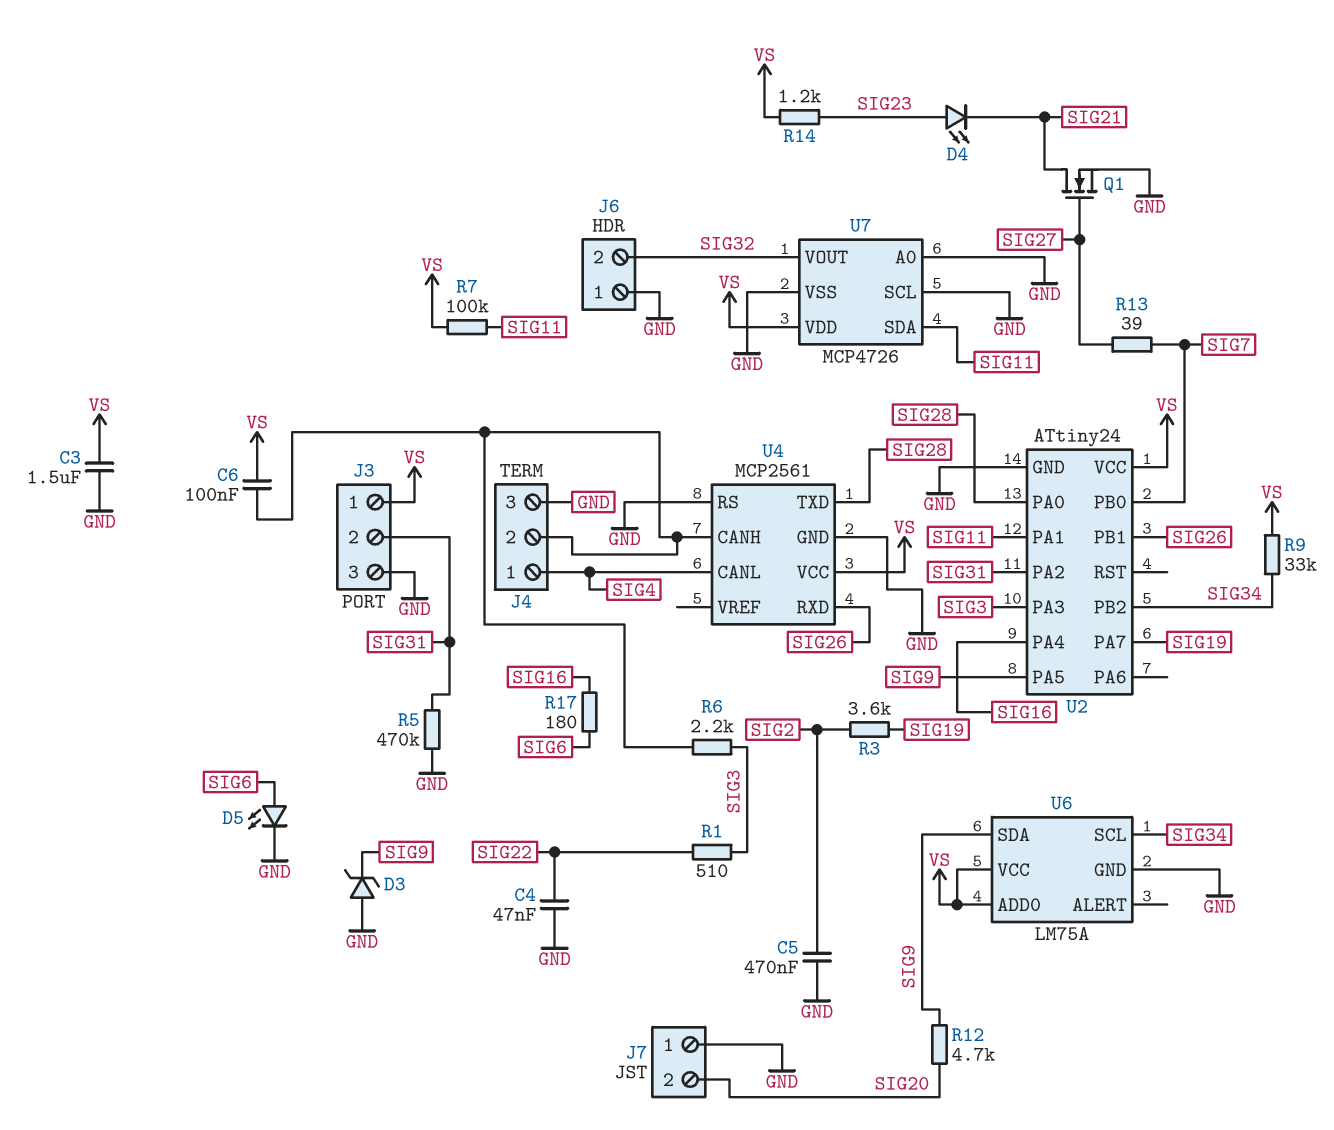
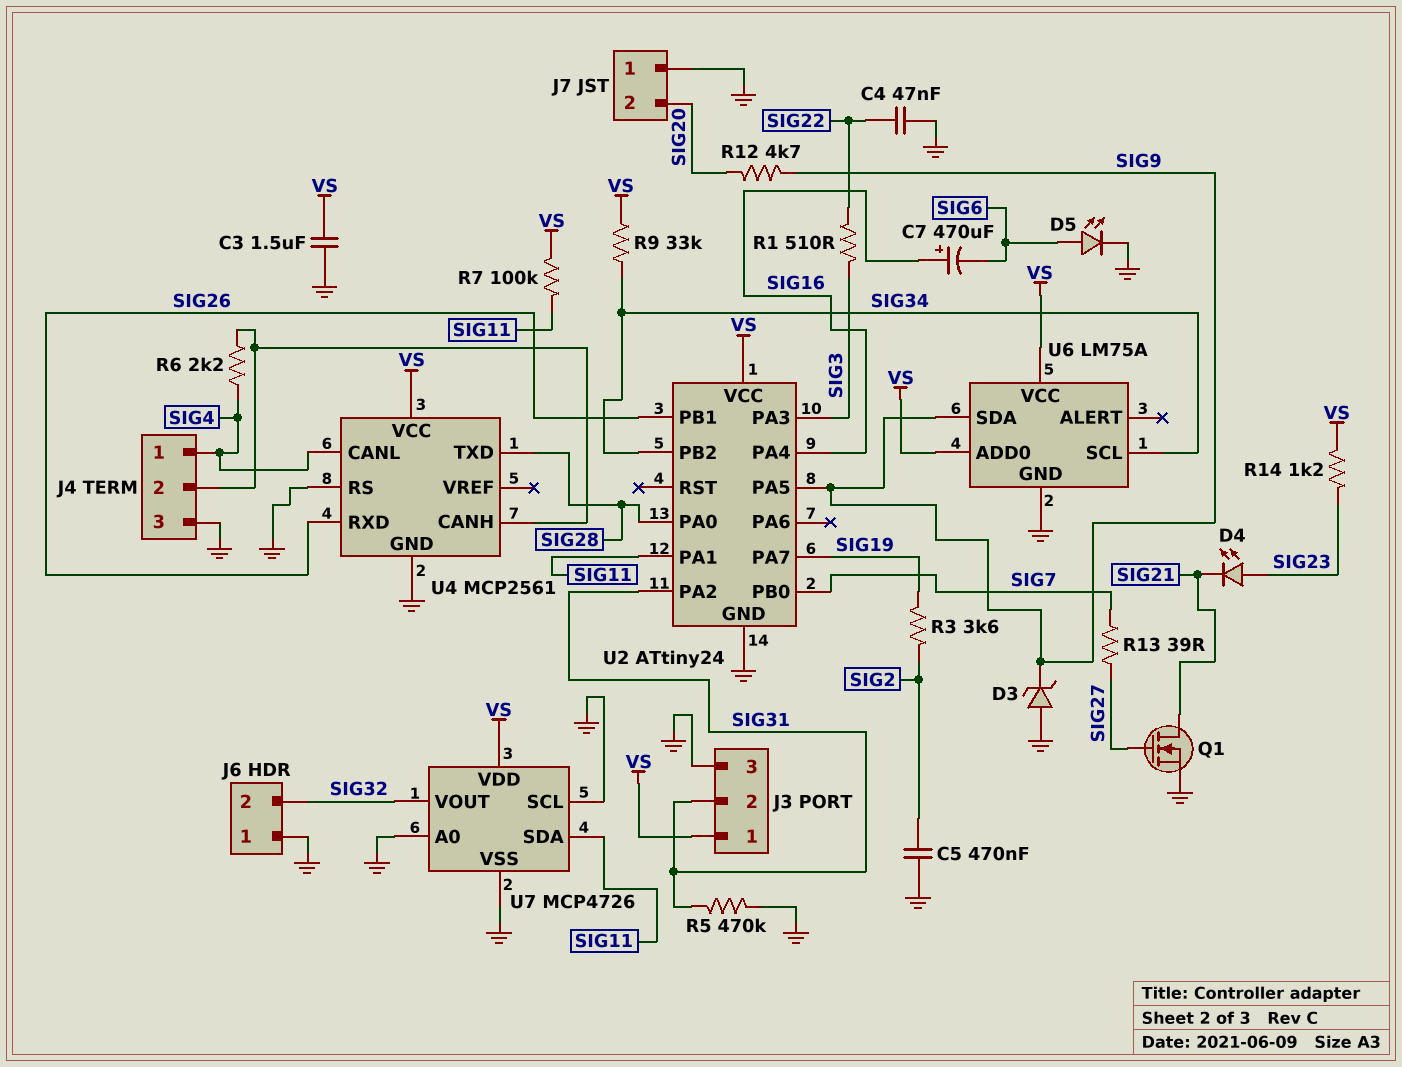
C6: 100nF (J4/2, VS) -> none
C7: none -> 470uF (plus SIG16, minus SIG6)
R6: 2.2k (J4/2, SIG3) -> 2.2k (J4/2, SIG4)
R17: 180 (SIG6, SIG16) -> none

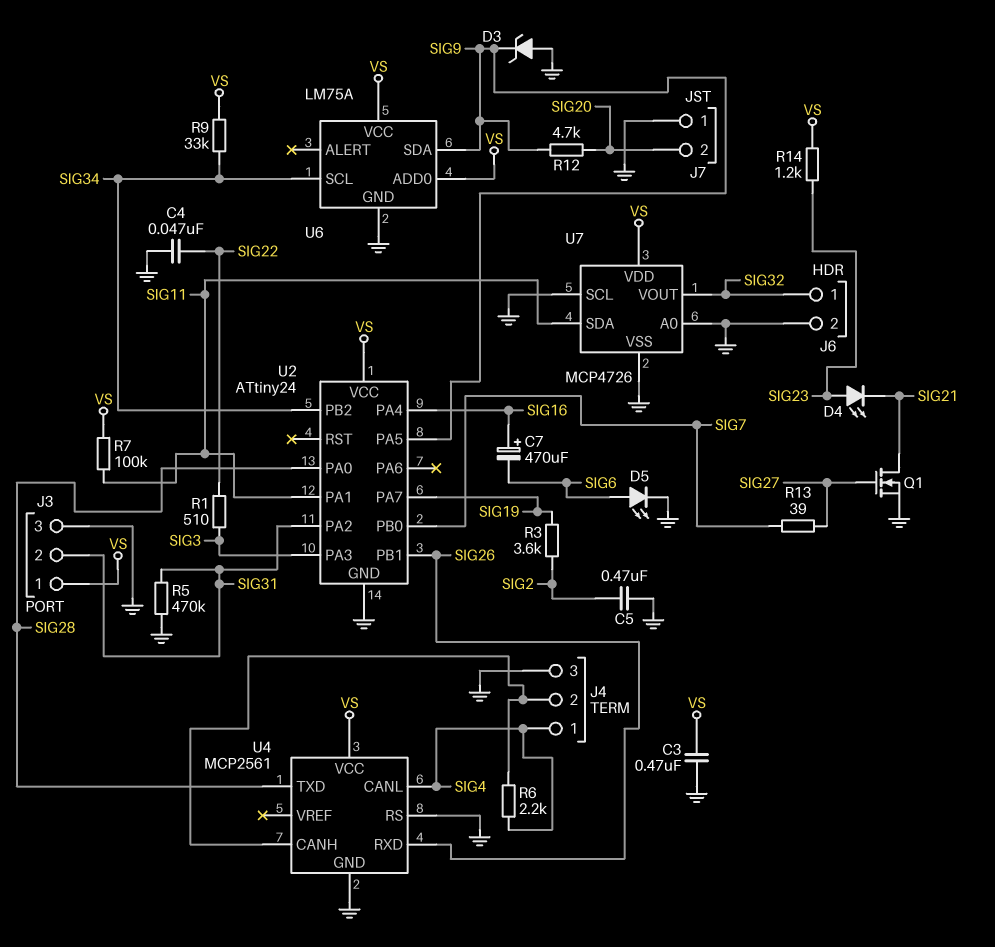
C3: 1.5uF (GND, VS) -> 470nF (GND, VS)
J6 pin 1: GND -> SIG32
J6 pin 2: SIG32 -> GND

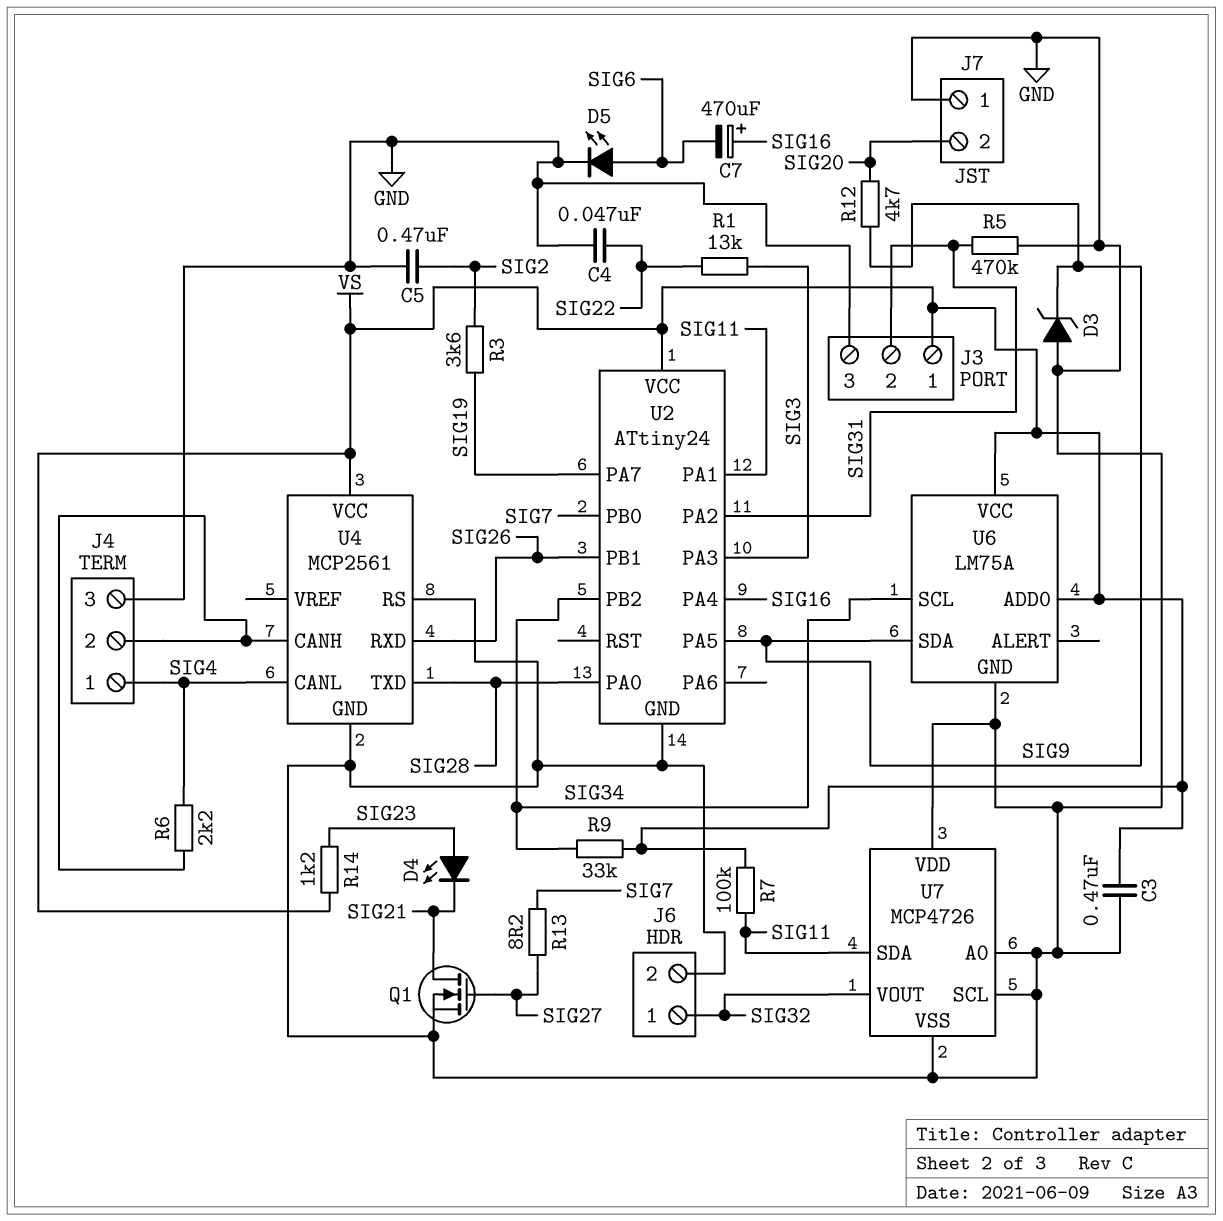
R1: 510 (SIG3, SIG22) -> 13k (SIG3, SIG22)
R13: 39 (SIG7, SIG27) -> 8.2 (SIG7, SIG27)
U7 pin VDD: VS -> GND

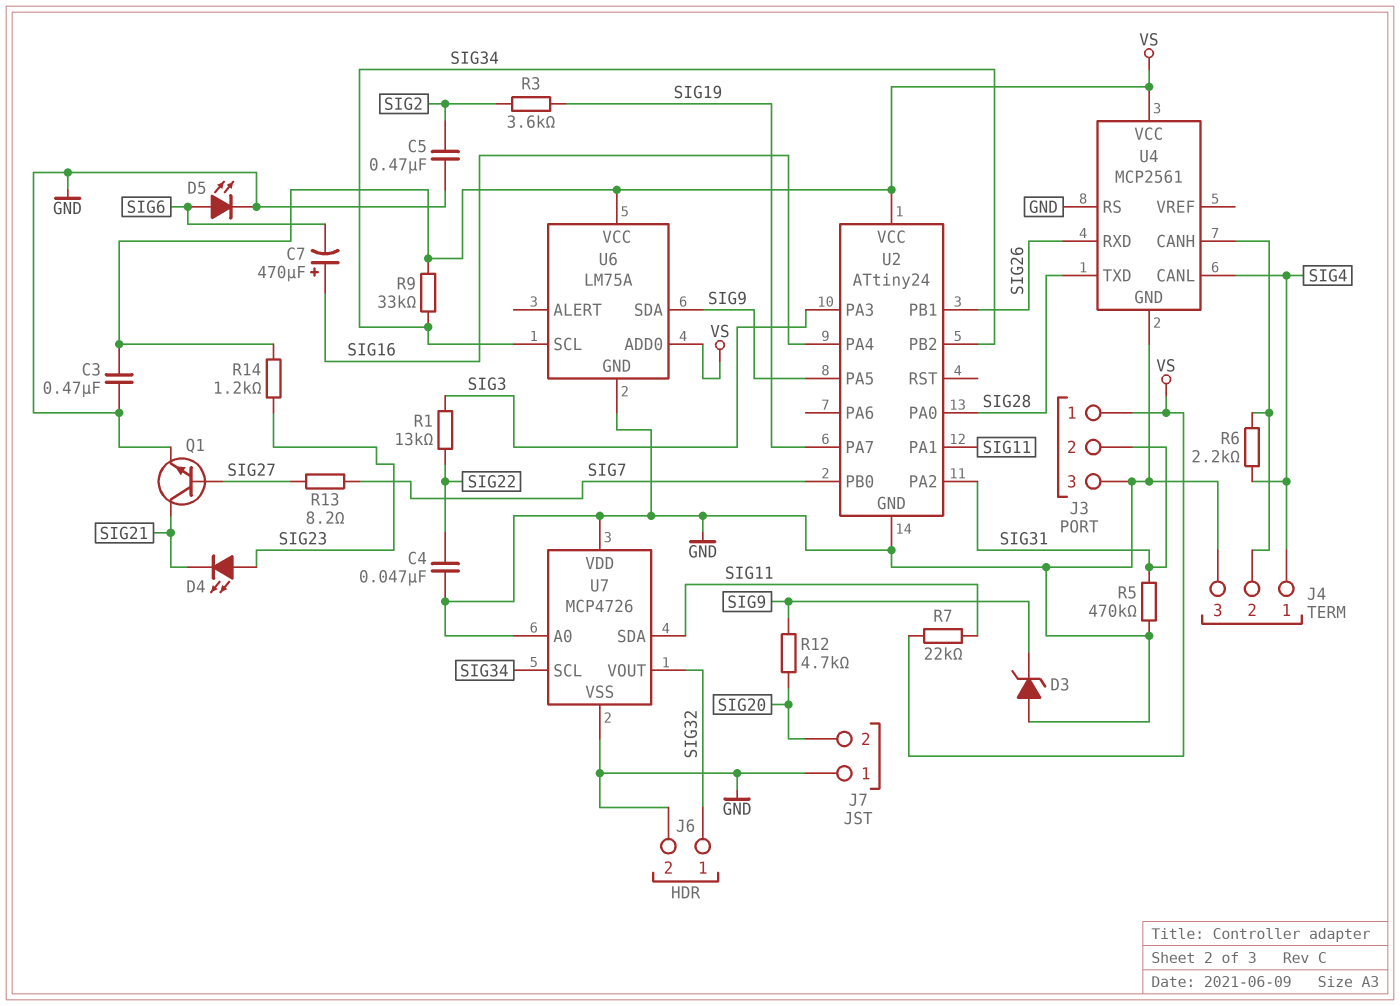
Q1: NMOS (G SIG27, D SIG21, S GND) -> NPN (B SIG27, C SIG21, E GND)
R7: 100k (SIG11, VS) -> 22k (SIG11, VS)
U7 pin SCL: GND -> SIG34

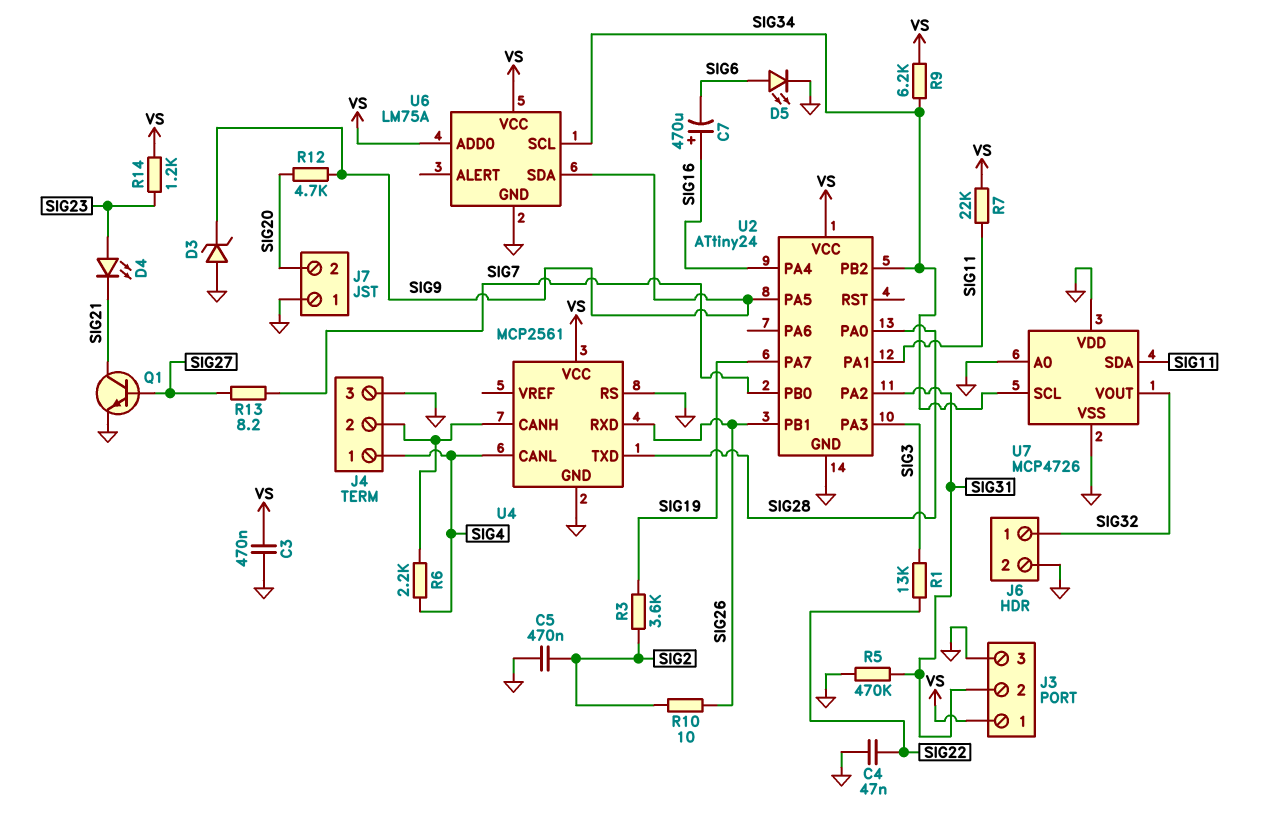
R9: 33k (SIG34, VS) -> 6.2k (SIG34, VS)
R10: none -> 10 (SIG2, SIG26)

